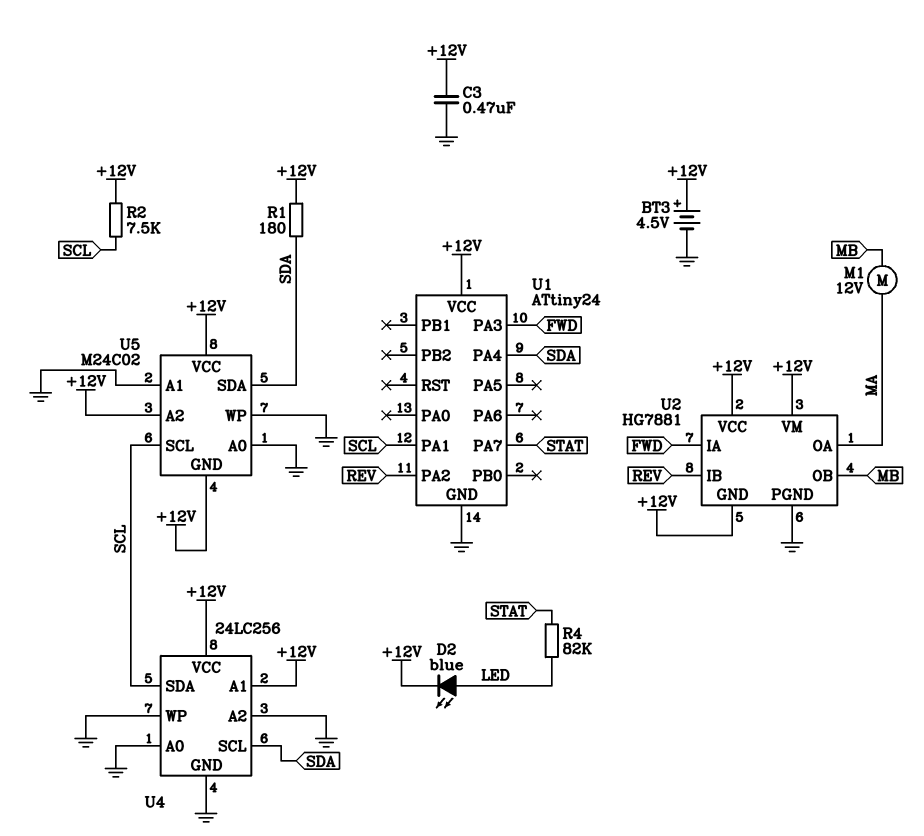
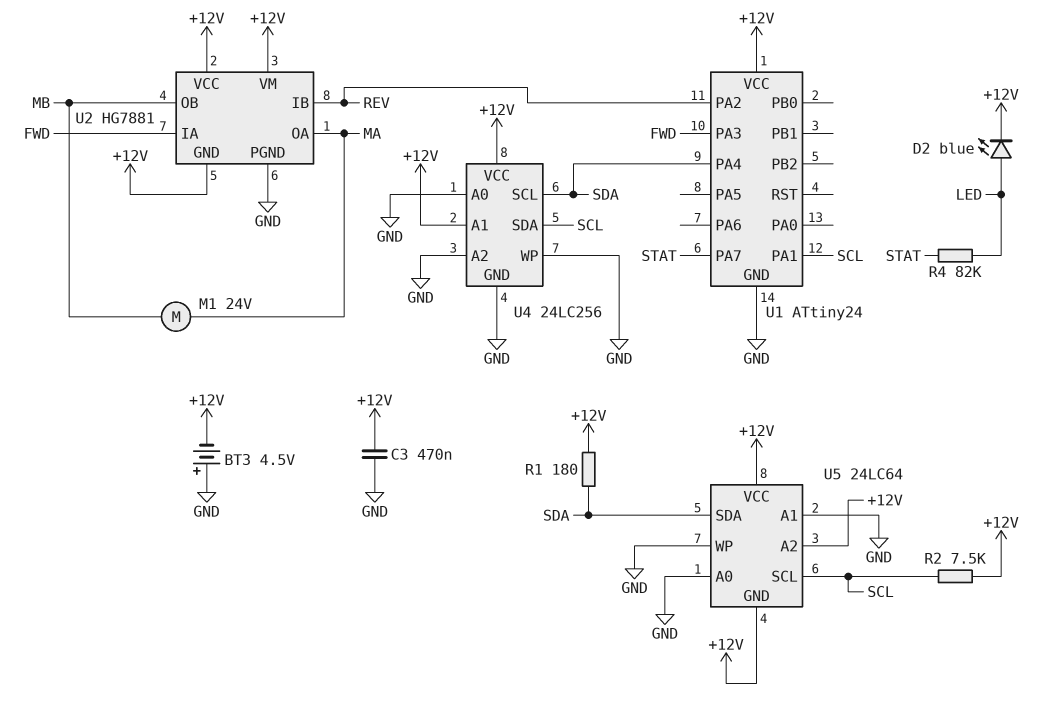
BT3: 4.5V (plus +12V, minus GND) -> 4.5V (plus GND, minus +12V)
M1: motor 12V (MA, MB) -> motor 24V (MA, MB)
U5: M24C02 -> 24LC64

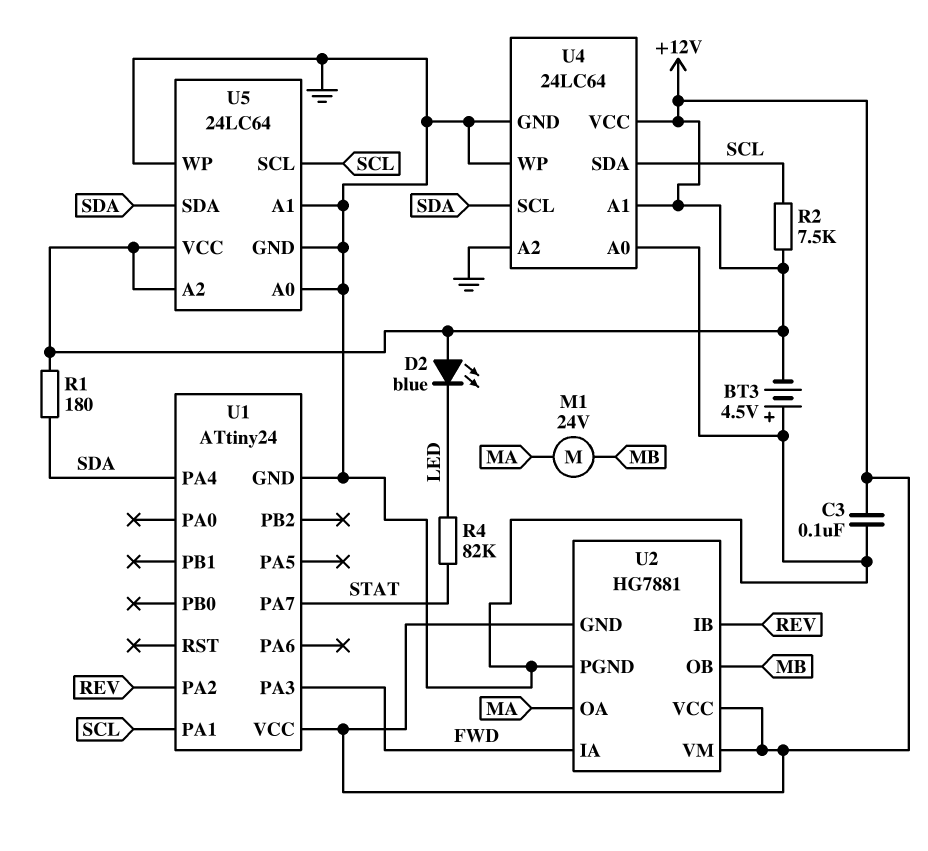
C3: 470nF (+12V, GND) -> 100nF (+12V, GND)
D2: LED blue (A LED, K +12V) -> LED blue (A +12V, K LED)
U4: 24LC256 -> 24LC64
U5 pin GND: +12V -> GND

